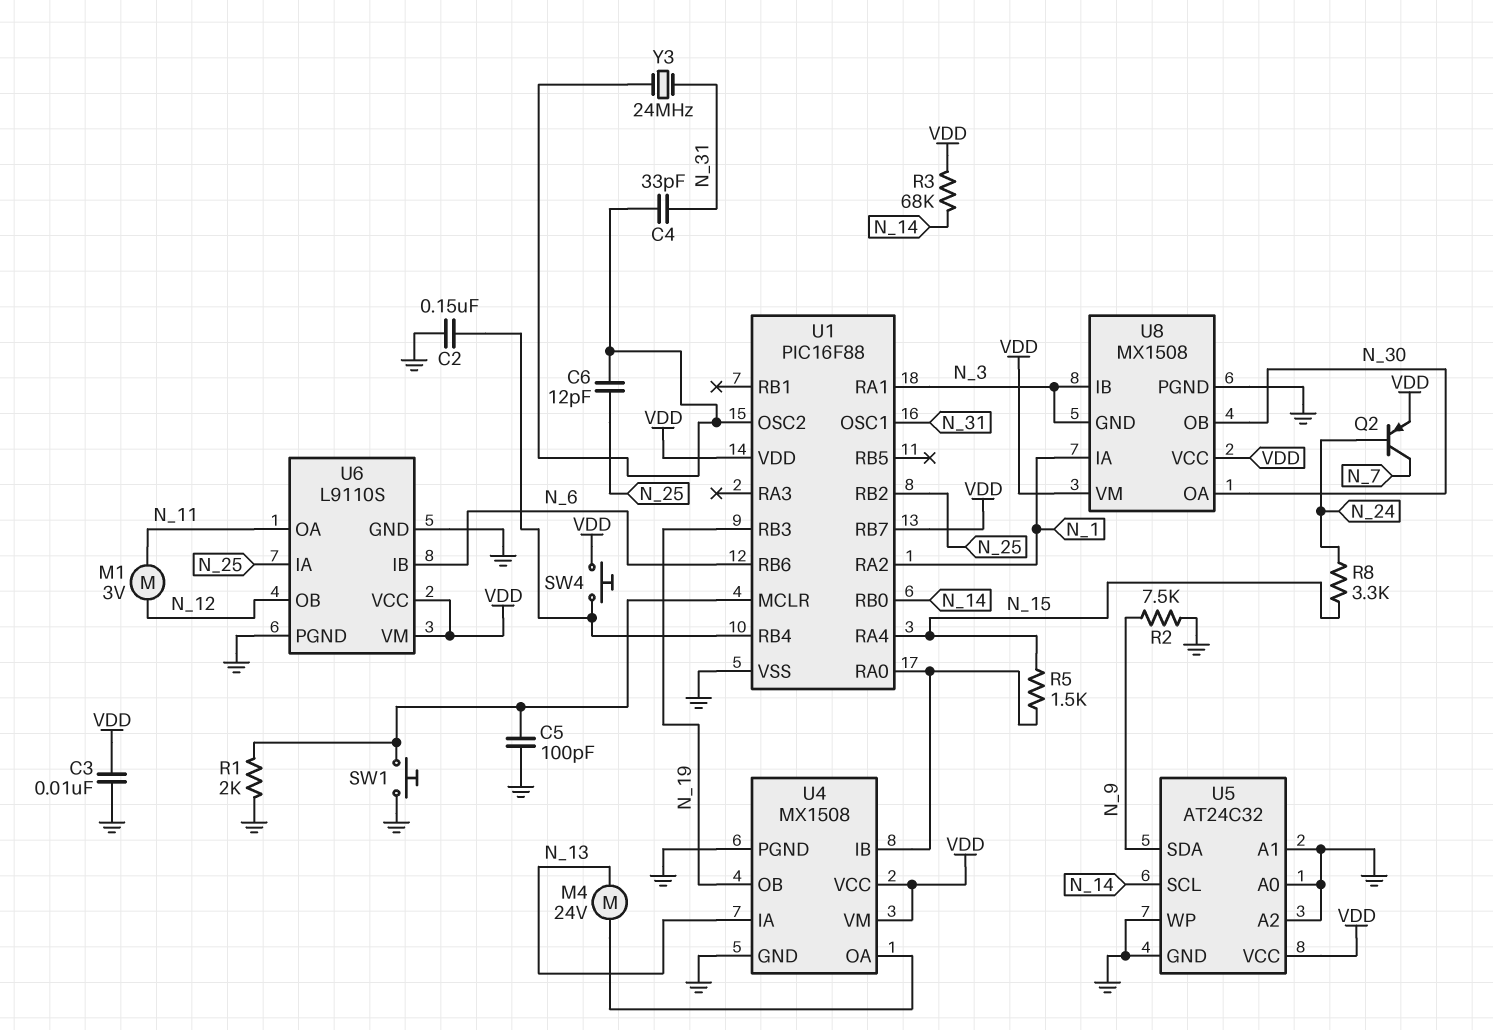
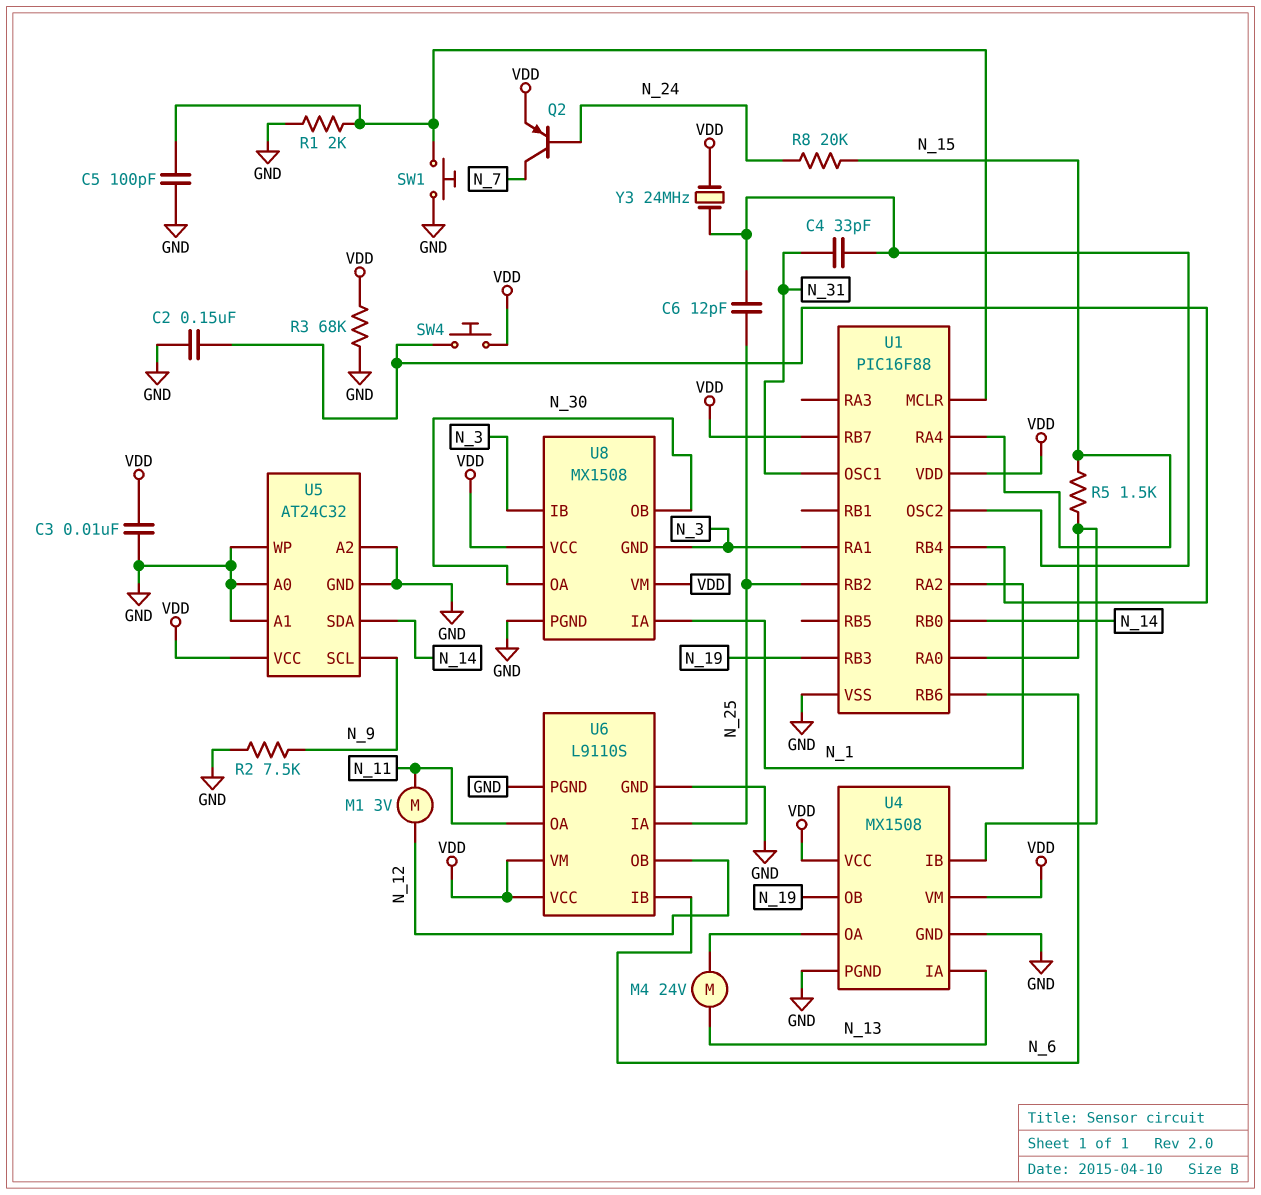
R3: 68k (N_14, VDD) -> 68k (GND, VDD)
R8: 3.3k (N_15, N_24) -> 20k (N_15, N_24)
U5 pin SCL: N_14 -> N_9
U5 pin SDA: N_9 -> N_14
Y3: 24MHz (N_31, U1/OSC2) -> 24MHz (U1/OSC2, VDD)

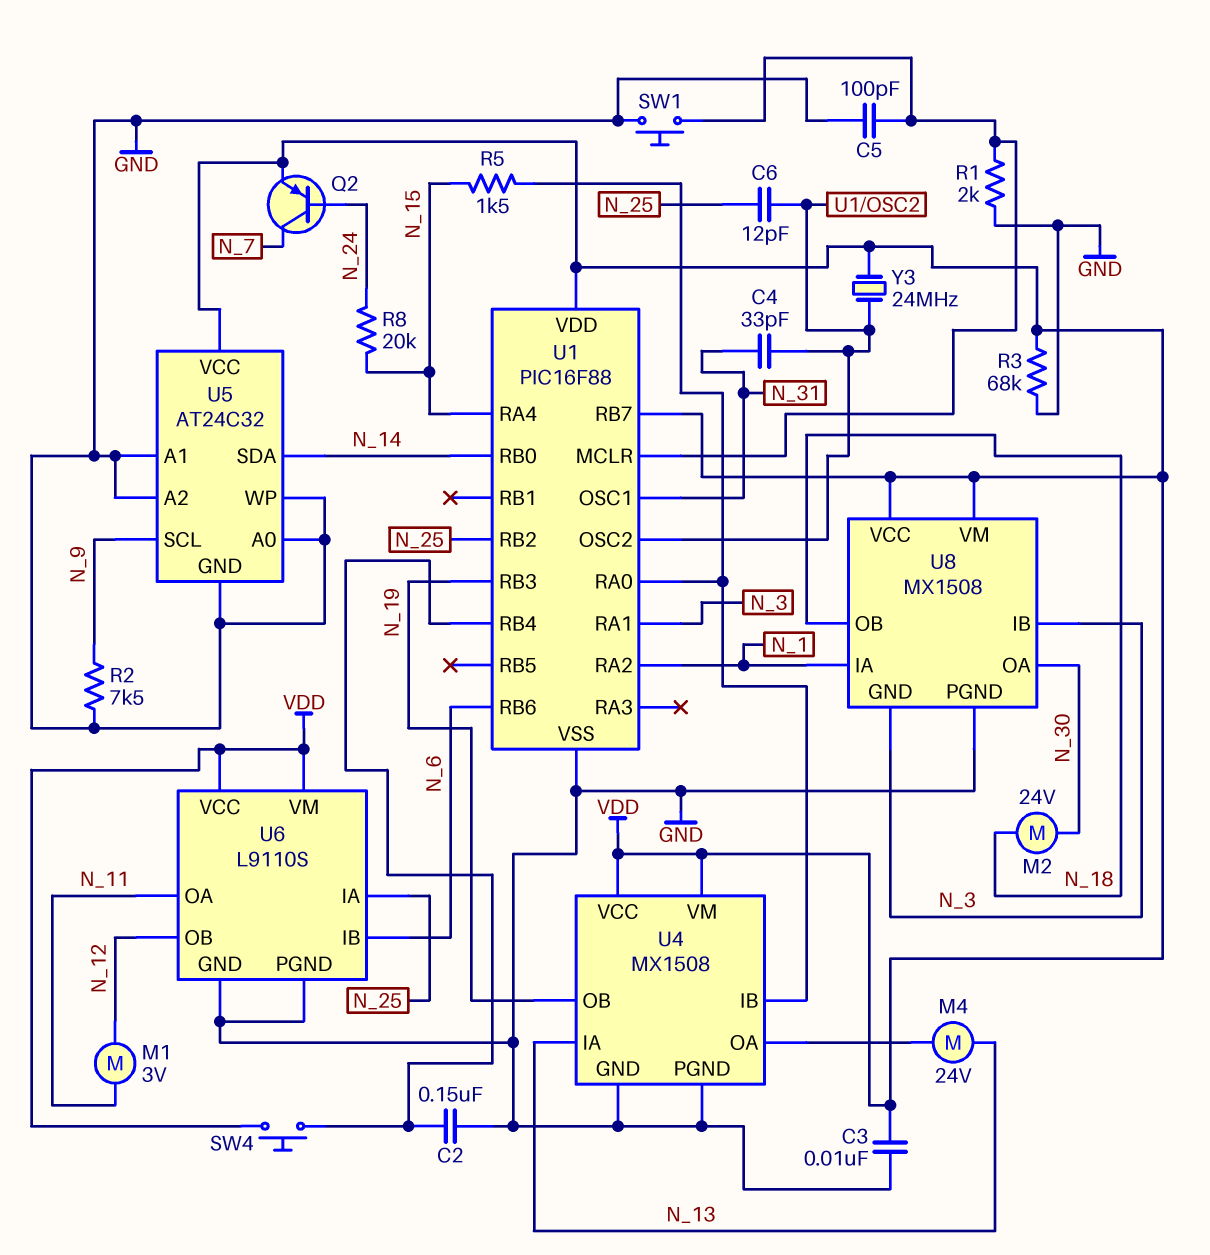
M2: none -> motor 24V (N_18, N_30)
U8 pin OB: N_30 -> N_18

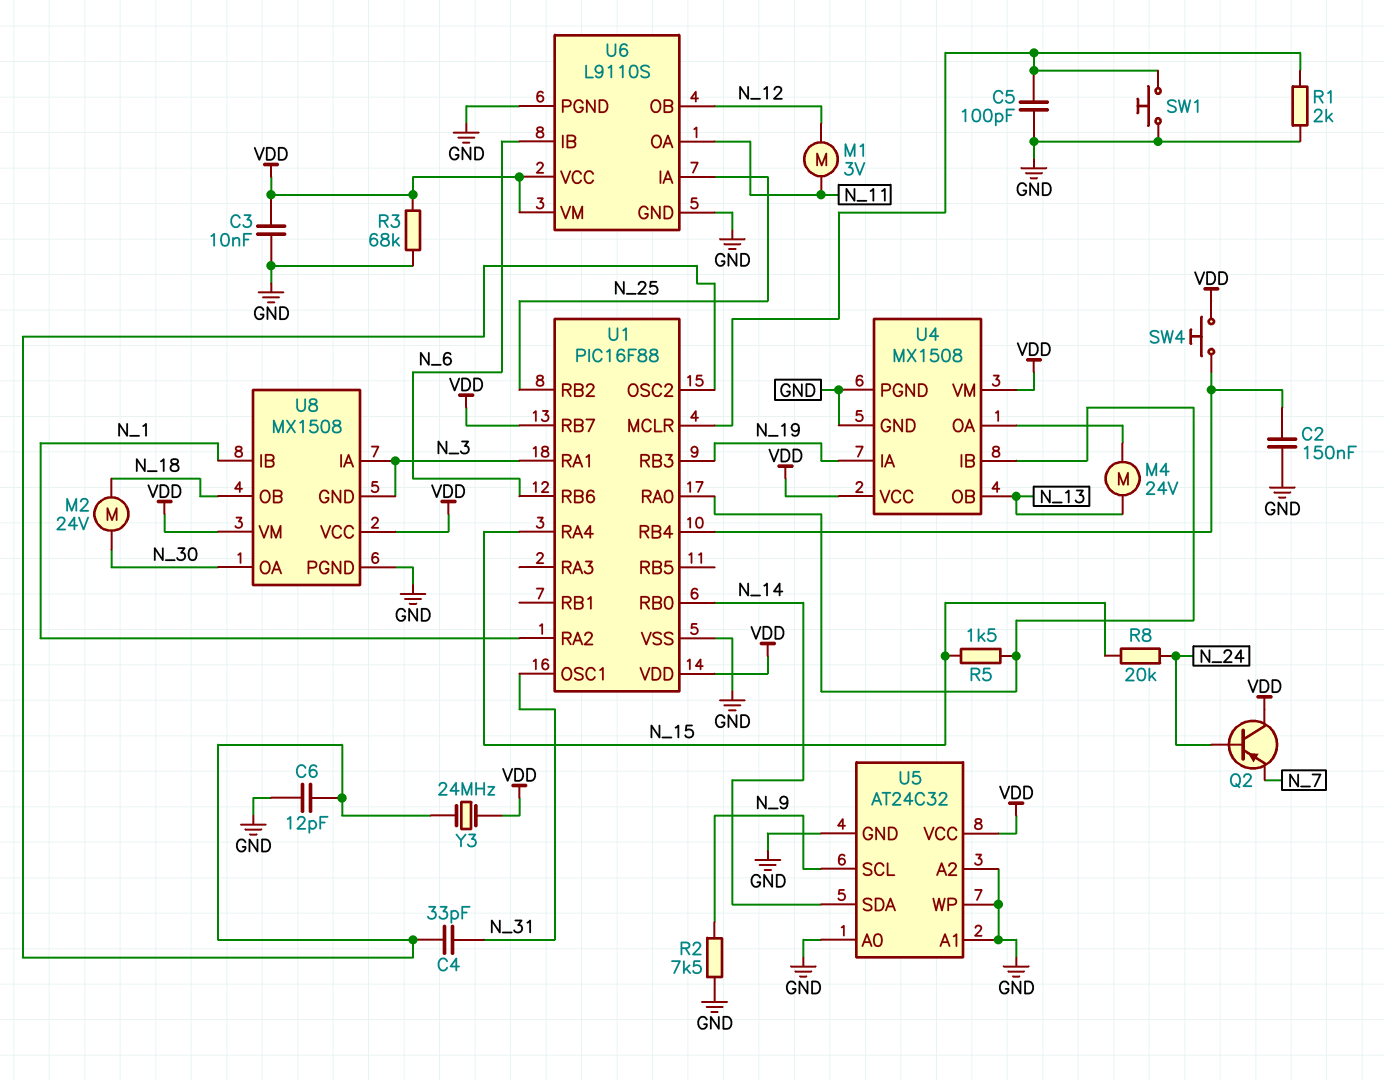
C6: 12pF (N_25, U1/OSC2) -> 12pF (GND, U1/OSC2)
Q2: PNP (B N_24, C N_7, E VDD) -> PNP (B N_24, C VDD, E N_7)
U4 pin IA: N_13 -> N_19
U4 pin OB: N_19 -> N_13
U8 pin IA: N_1 -> N_3
U8 pin IB: N_3 -> N_1

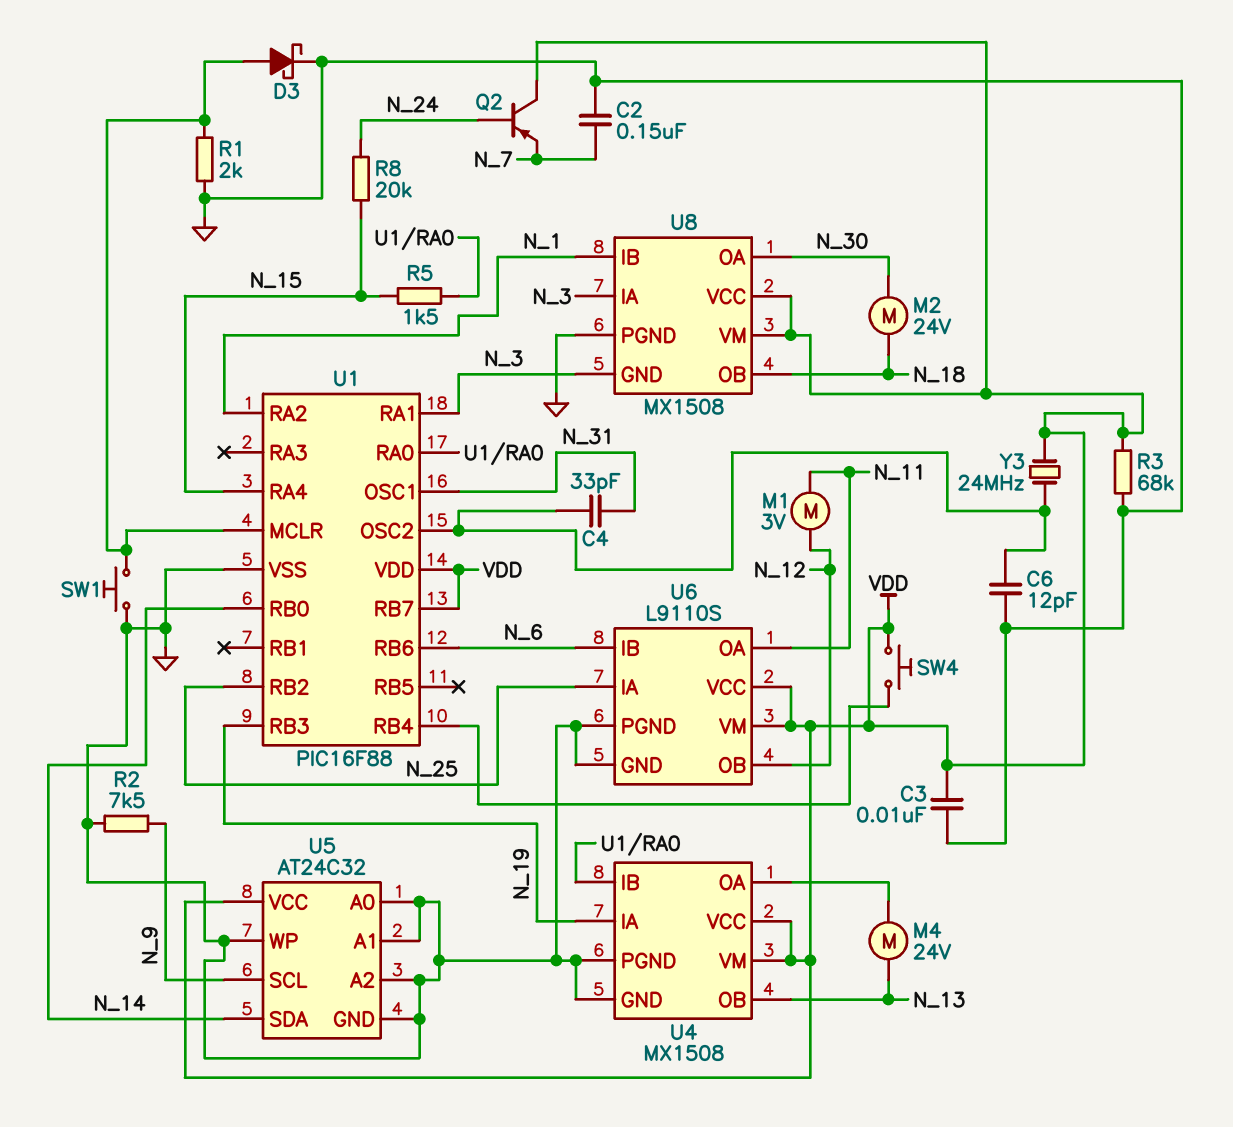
C2: 150nF (GND, U1/RB4) -> 150nF (GND, N_7)
C5: 100pF (GND, U1/MCLR) -> none
D3: none -> schottky (A U1/MCLR, K GND)

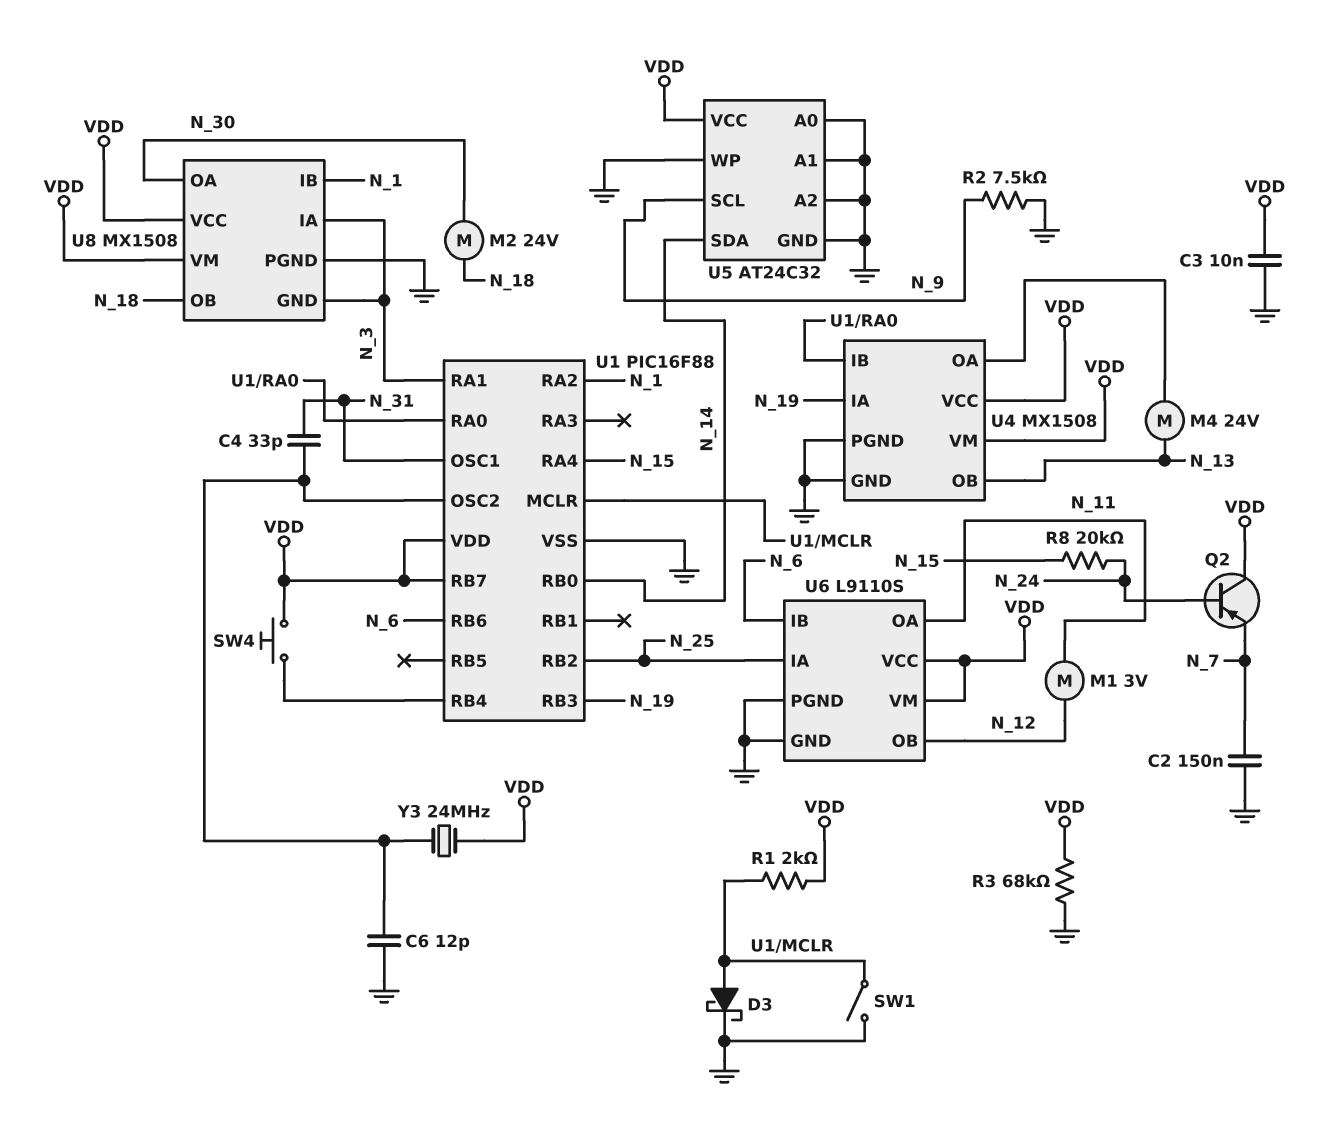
R1: 2k (GND, U1/MCLR) -> 2k (U1/MCLR, VDD)
R5: 1.5k (N_15, U1/RA0) -> none
SW1: button (GND, U1/MCLR) -> switch (GND, U1/MCLR)

